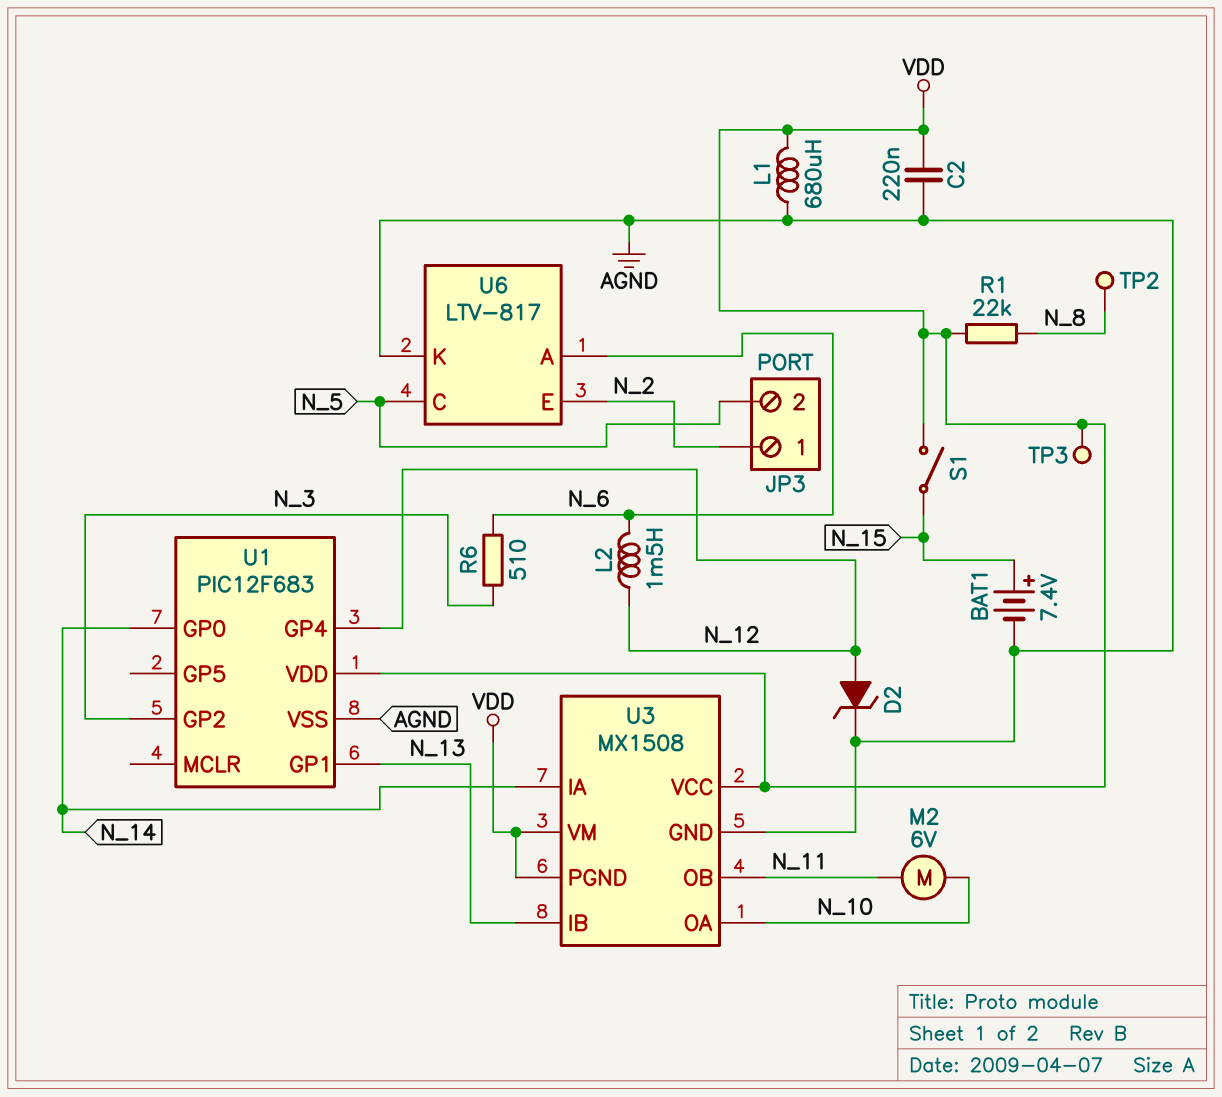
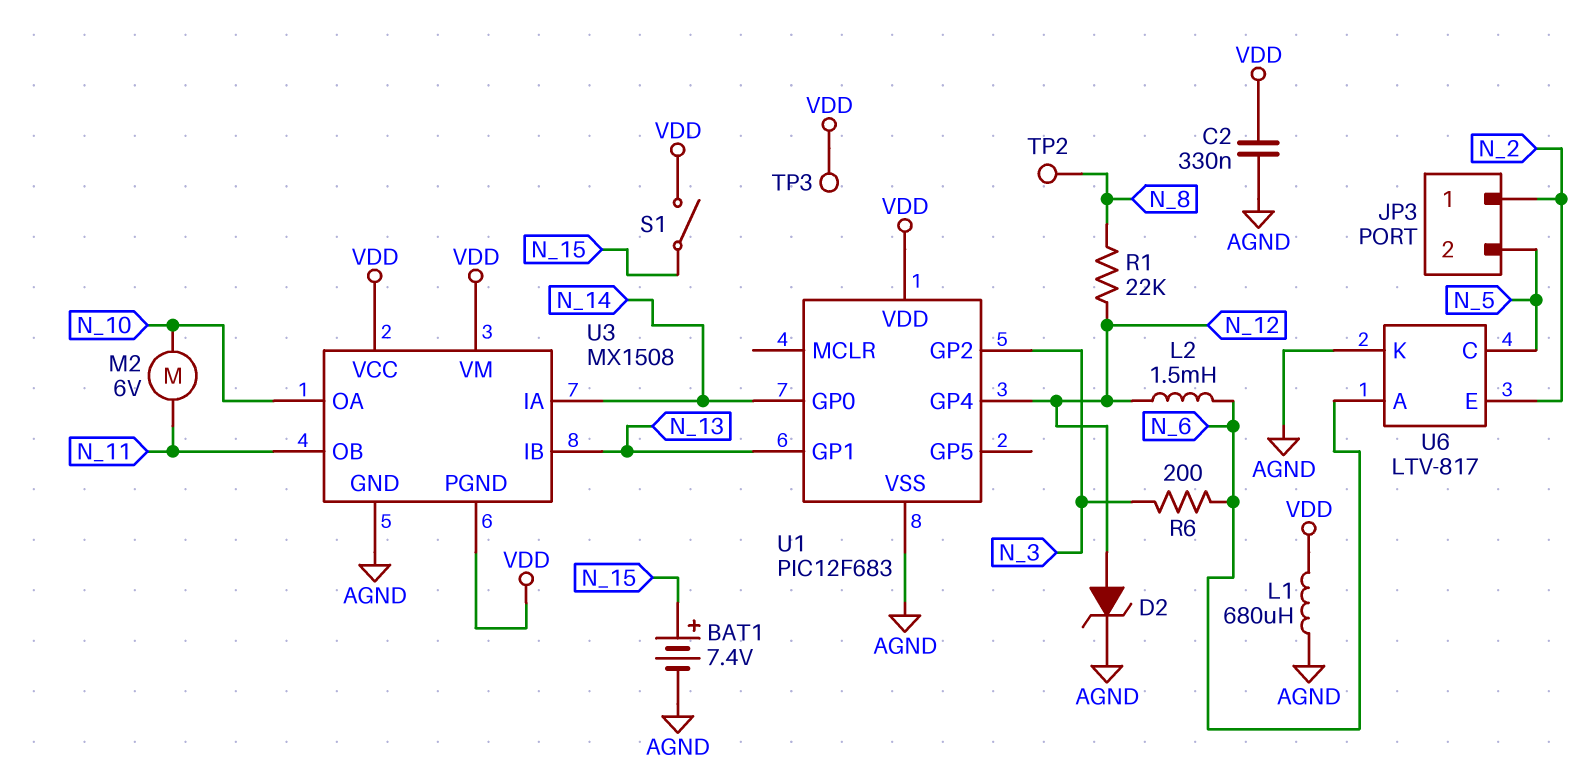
C2: 220nF (AGND, VDD) -> 330nF (AGND, VDD)
R1: 22k (N_8, VDD) -> 22k (N_8, N_12)
R6: 510 (N_3, N_6) -> 200 (N_3, N_6)

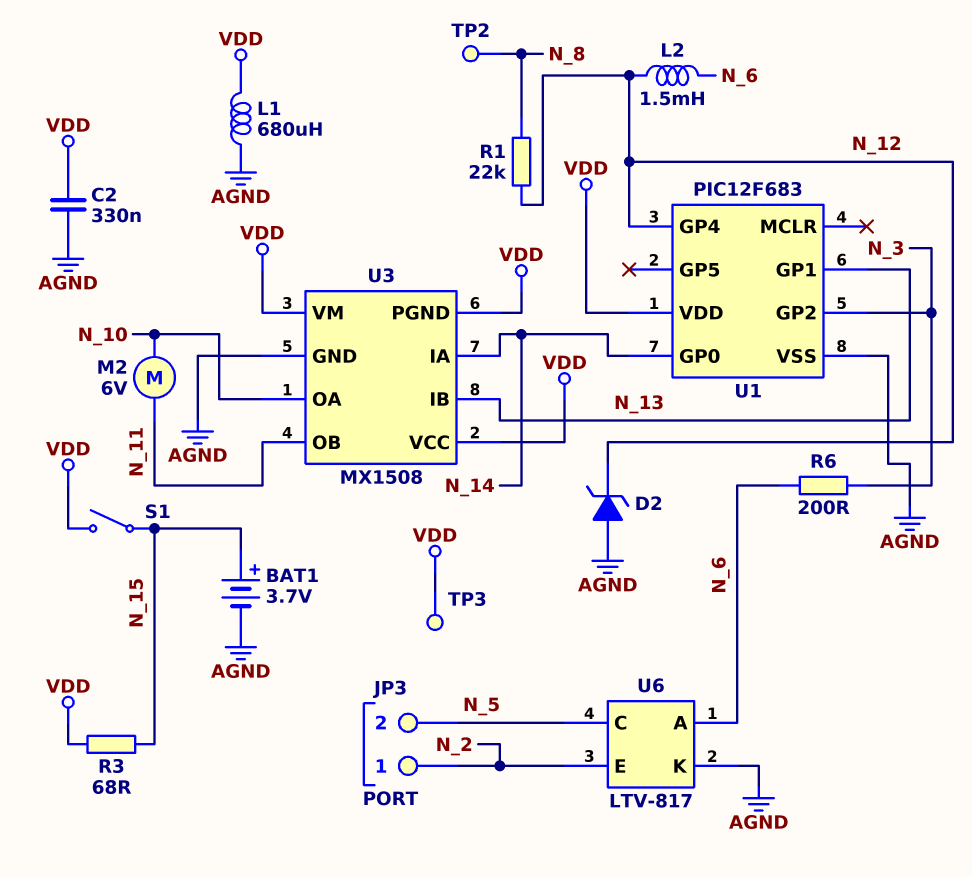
BAT1: 7.4V (plus N_15, minus AGND) -> 3.7V (plus N_15, minus AGND)
D2: zener (A N_12, K AGND) -> zener (A AGND, K N_12)
R3: none -> 68 (N_15, VDD)

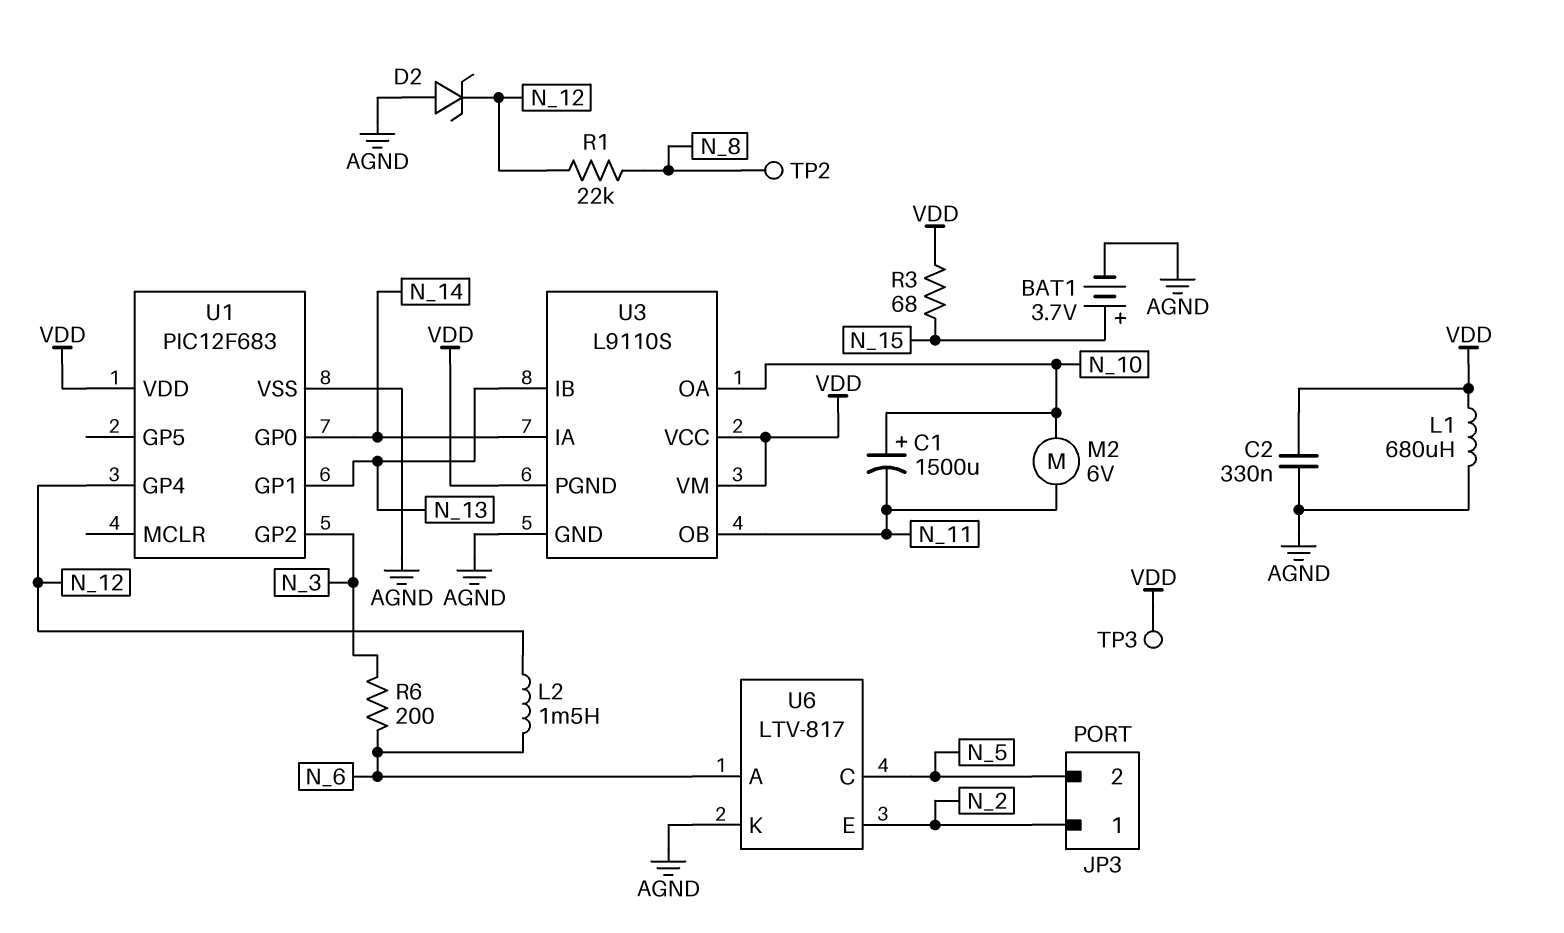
C1: none -> 1500uF (plus N_10, minus N_11)
S1: switch (N_15, VDD) -> none
U3: MX1508 -> L9110S

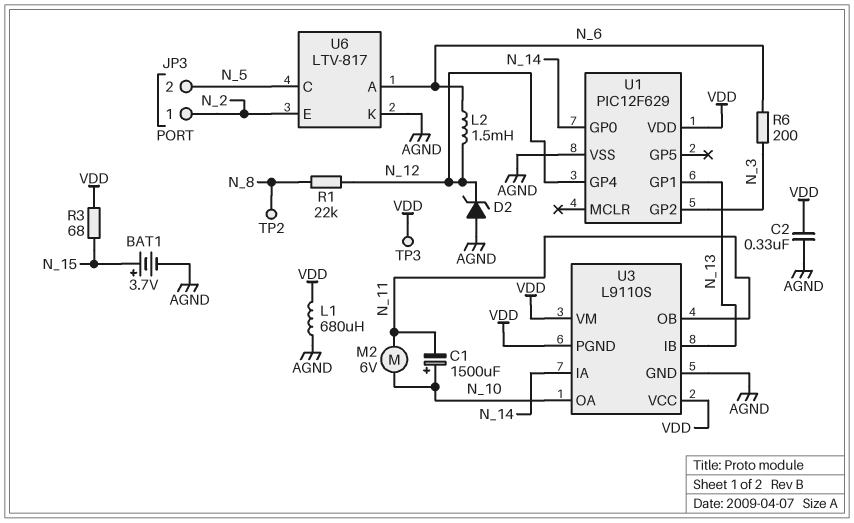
U1: PIC12F683 -> PIC12F629

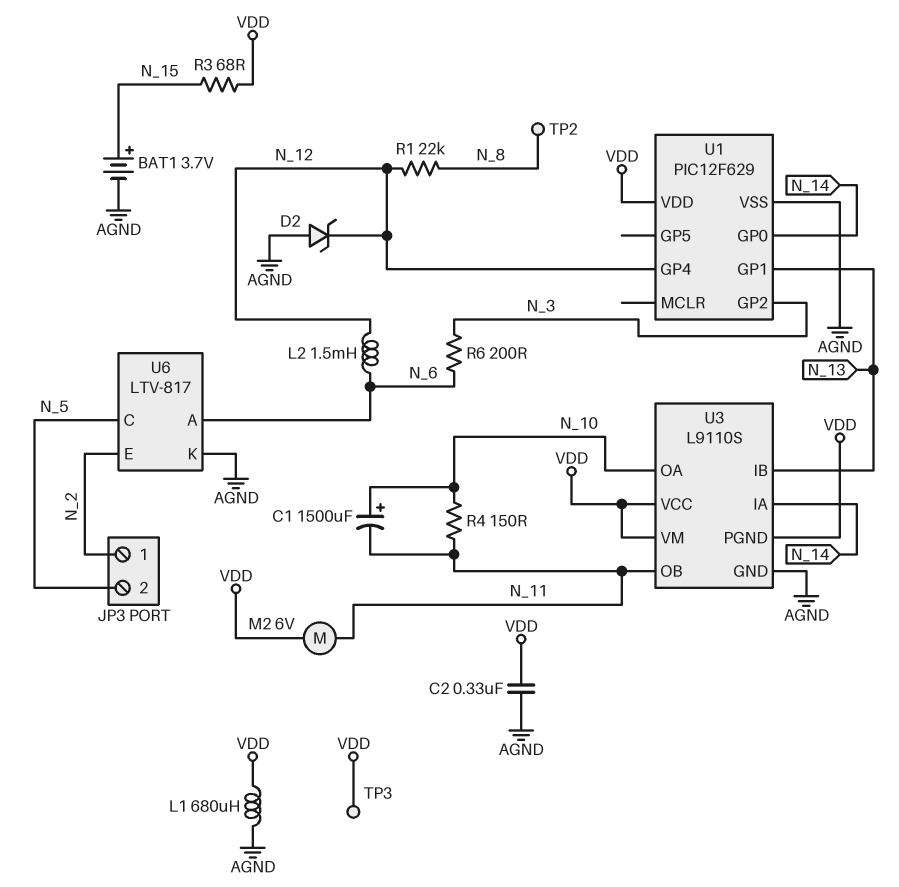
M2: motor 6V (N_10, N_11) -> motor 6V (N_11, VDD)
R4: none -> 150 (N_10, N_11)

